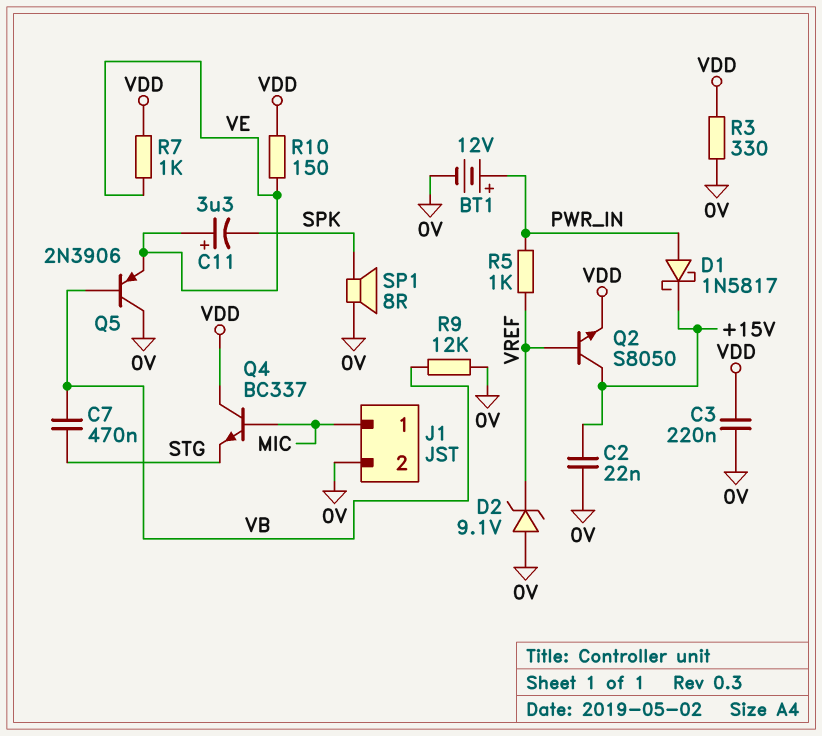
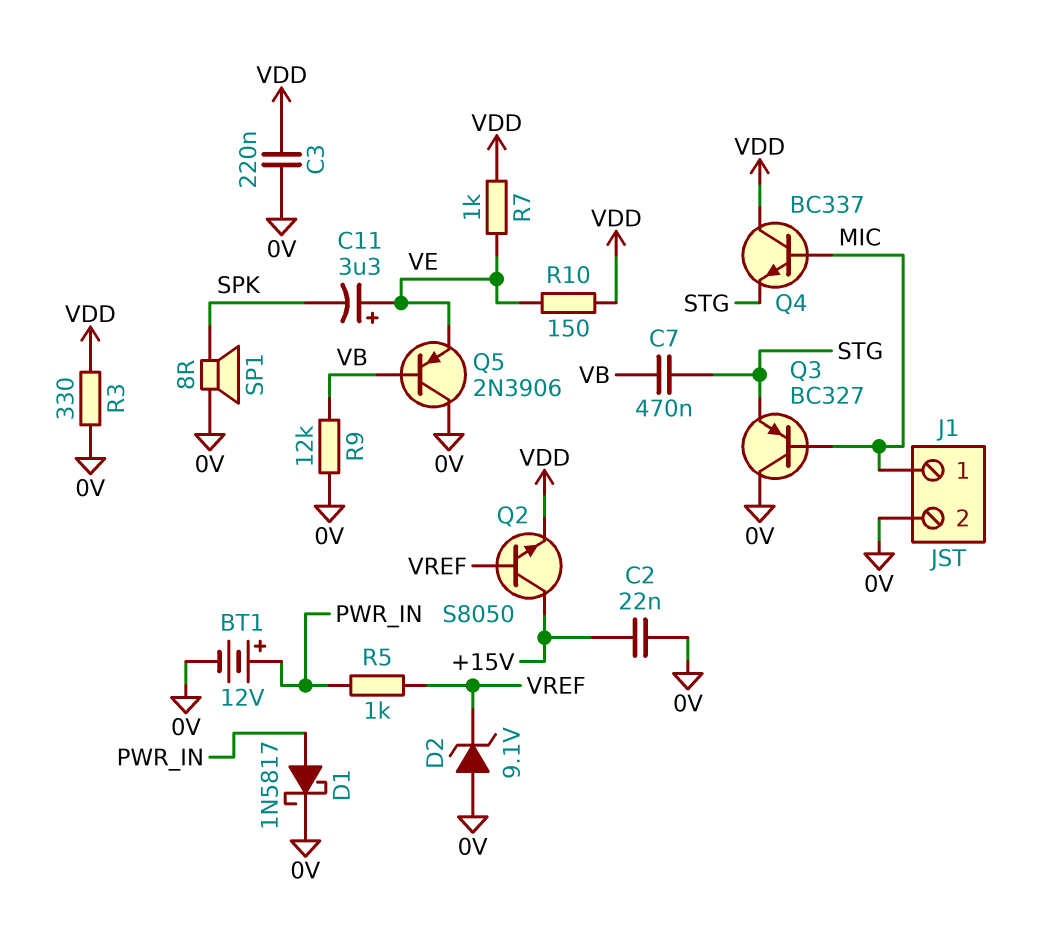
D1: schottky 1N5817 (A PWR_IN, K +15V) -> schottky 1N5817 (A PWR_IN, K 0V)
Q3: none -> PNP BC327 (B MIC, C 0V, E STG)

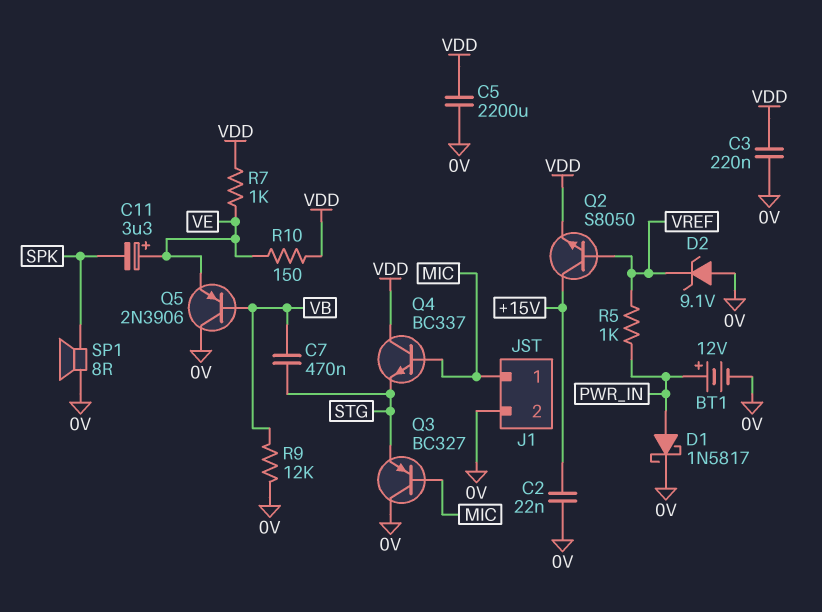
C5: none -> 2200uF (0V, VDD)
R3: 330 (0V, VDD) -> none

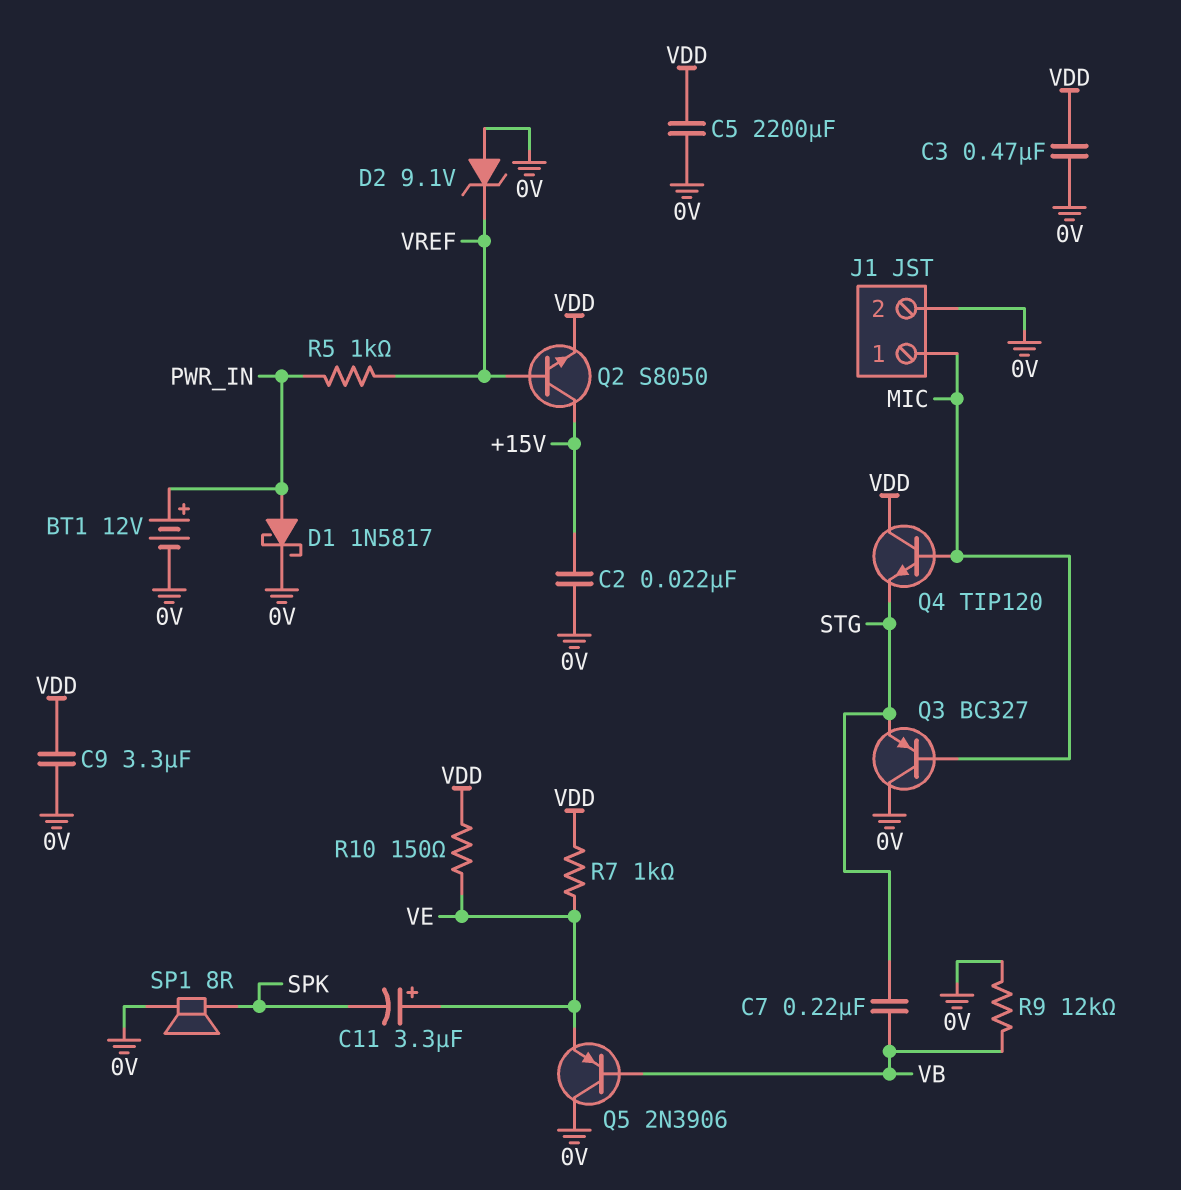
C3: 220nF (0V, VDD) -> 470nF (0V, VDD)
C7: 470nF (STG, VB) -> 220nF (STG, VB)
C9: none -> 3.3uF (0V, VDD)
Q4: NPN BC337 (B MIC, C VDD, E STG) -> NPN TIP120 (B MIC, C VDD, E STG)

